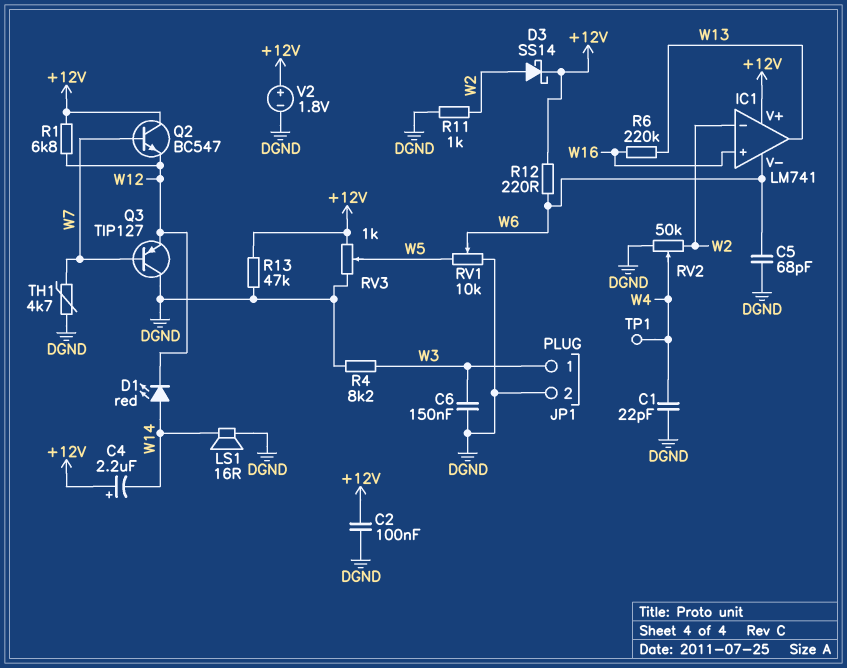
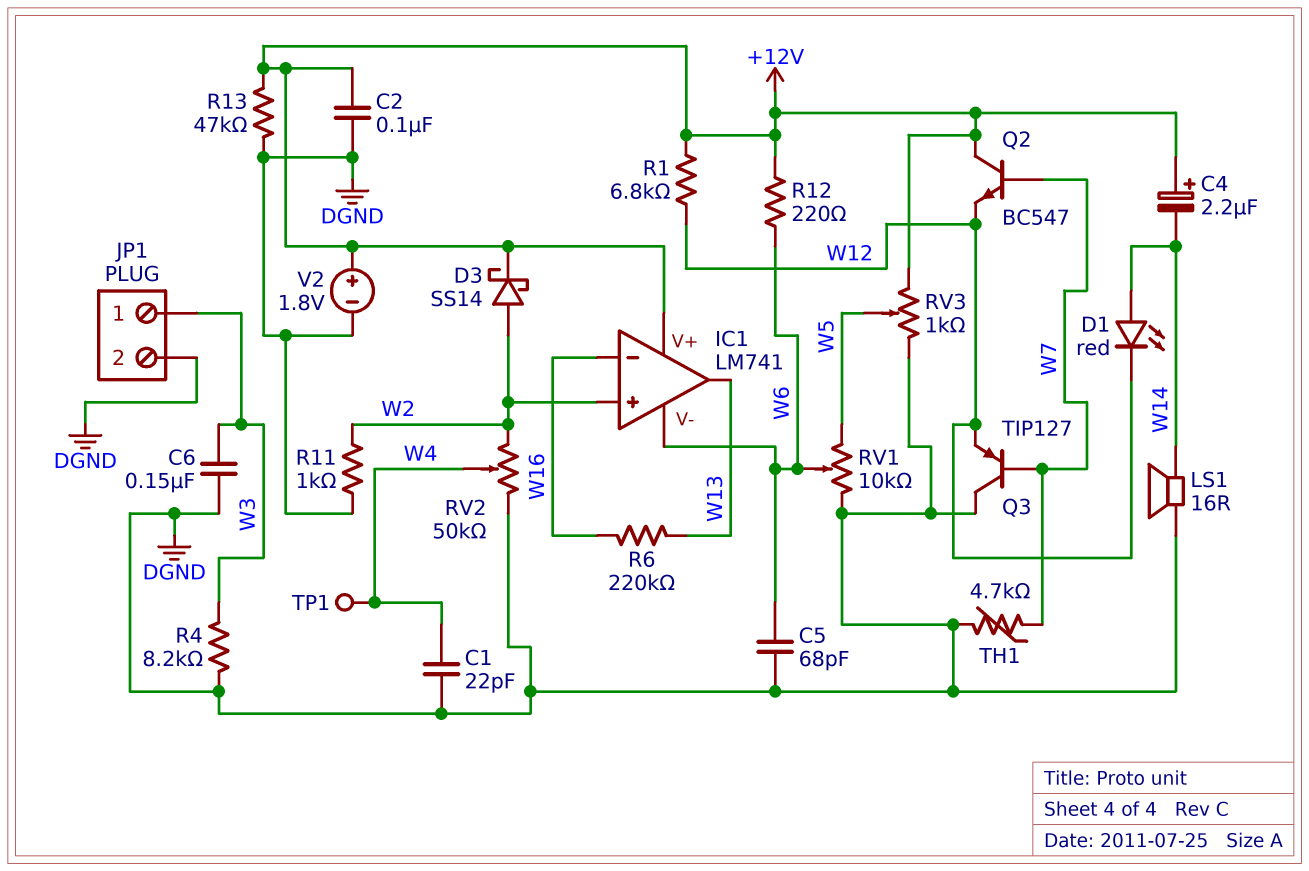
IC1 pin in+: W16 -> W2
IC1 pin in-: W2 -> W16

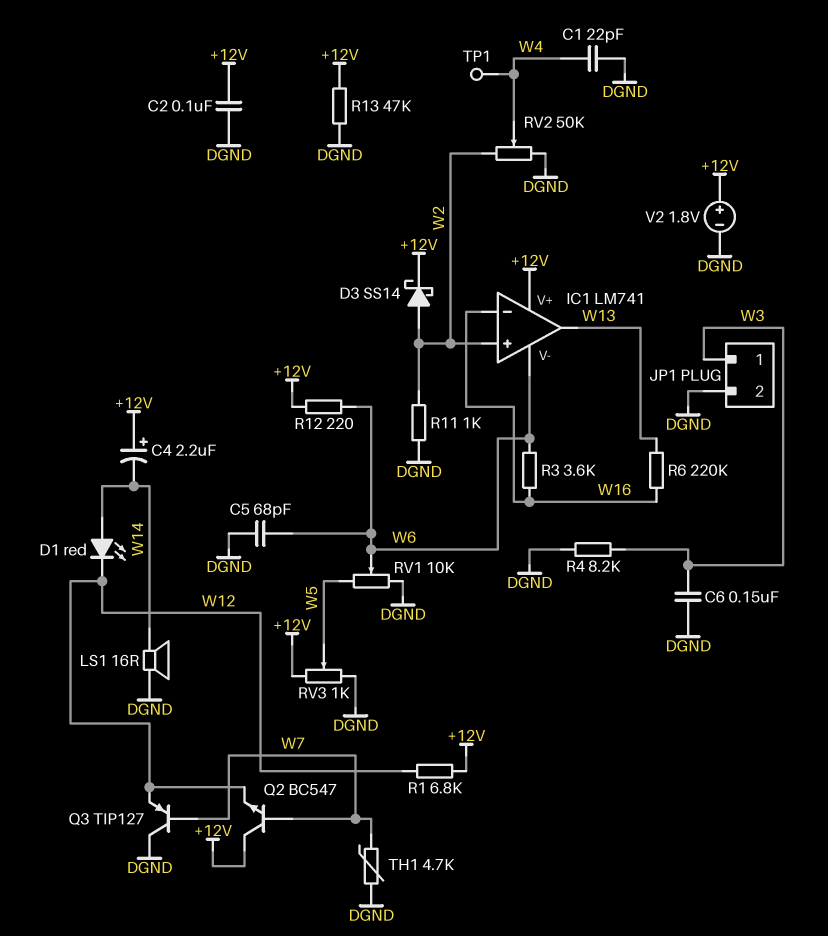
R3: none -> 3.6k (W6, W16)

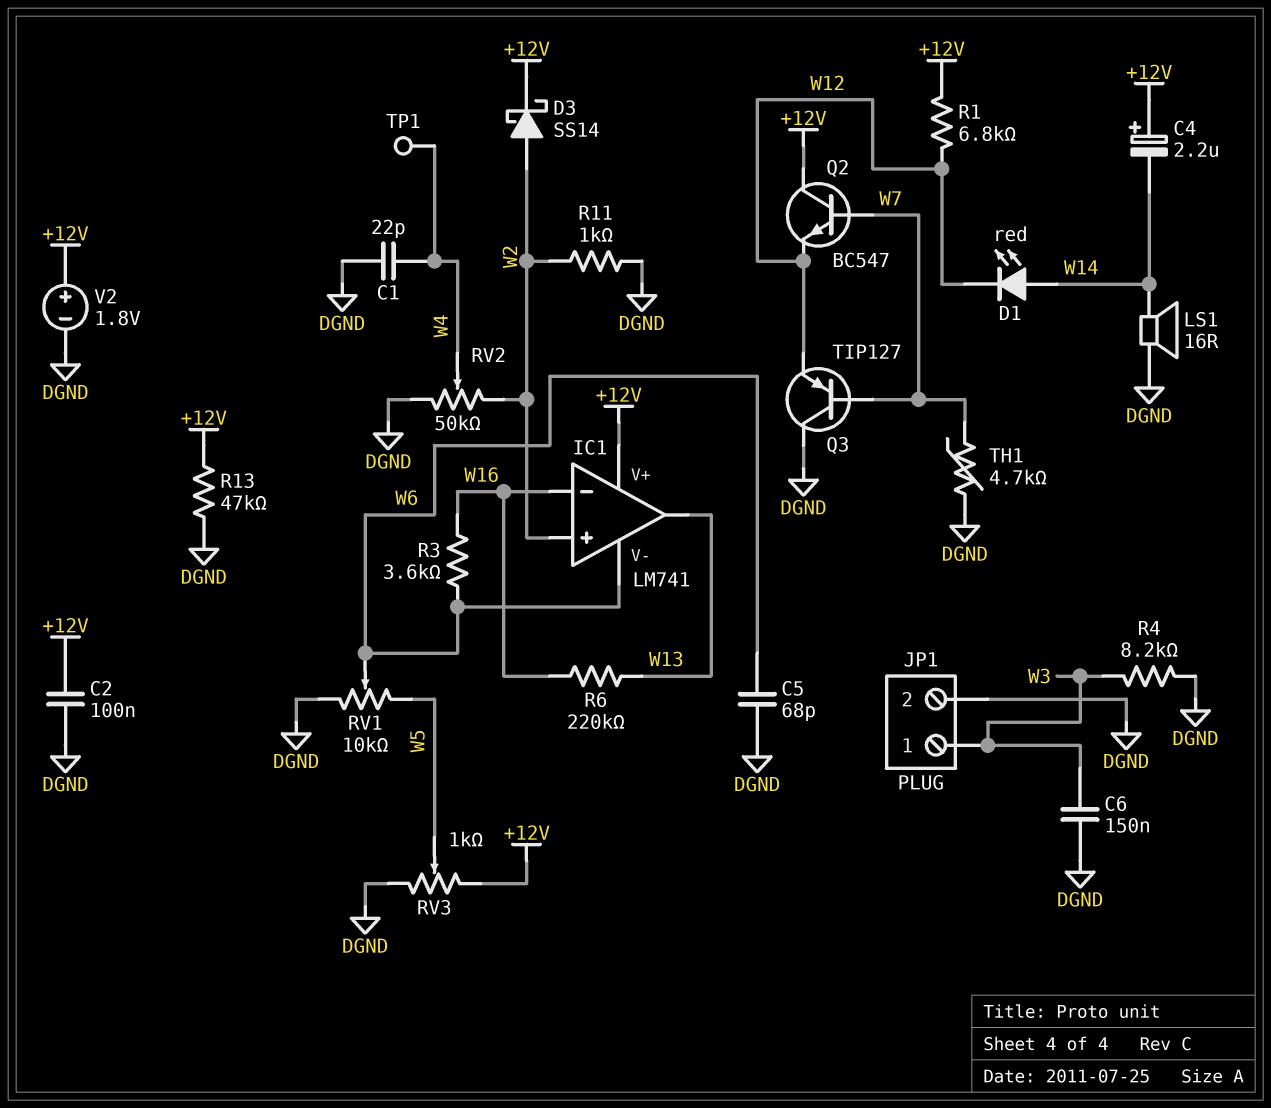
R12: 220 (+12V, W6) -> none

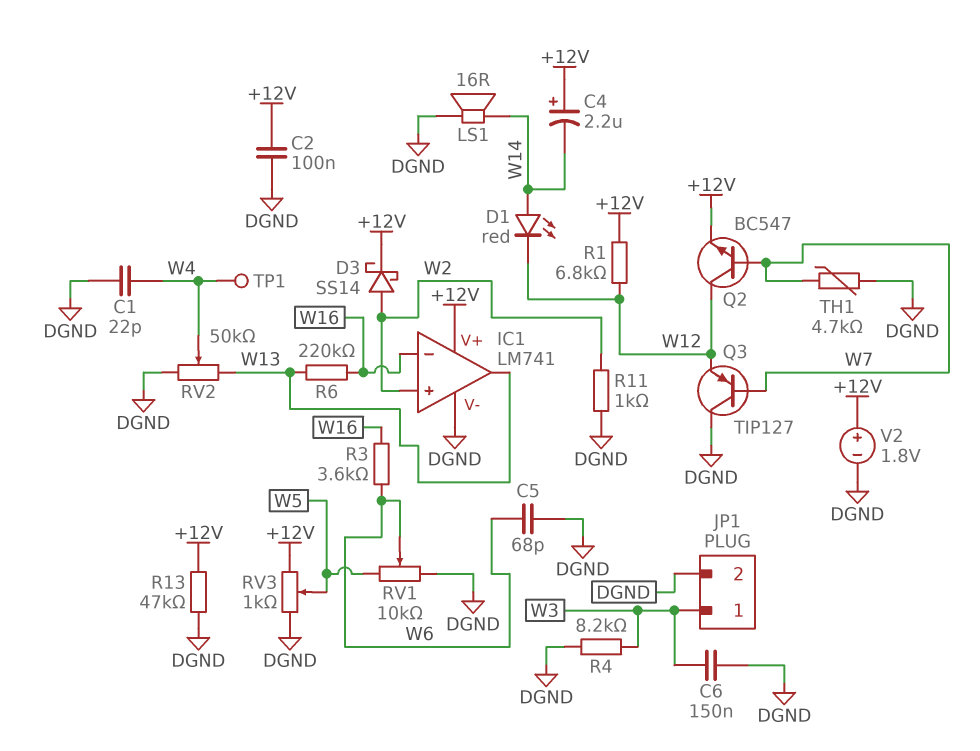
IC1 pin V-: W6 -> DGND
Q2: NPN BC547 (B W7, C +12V, E W12) -> NPN BC547 (B W7, C W12, E +12V)
RV2: 50k (DGND, W2, wiper W4) -> 50k (DGND, W13, wiper W4)

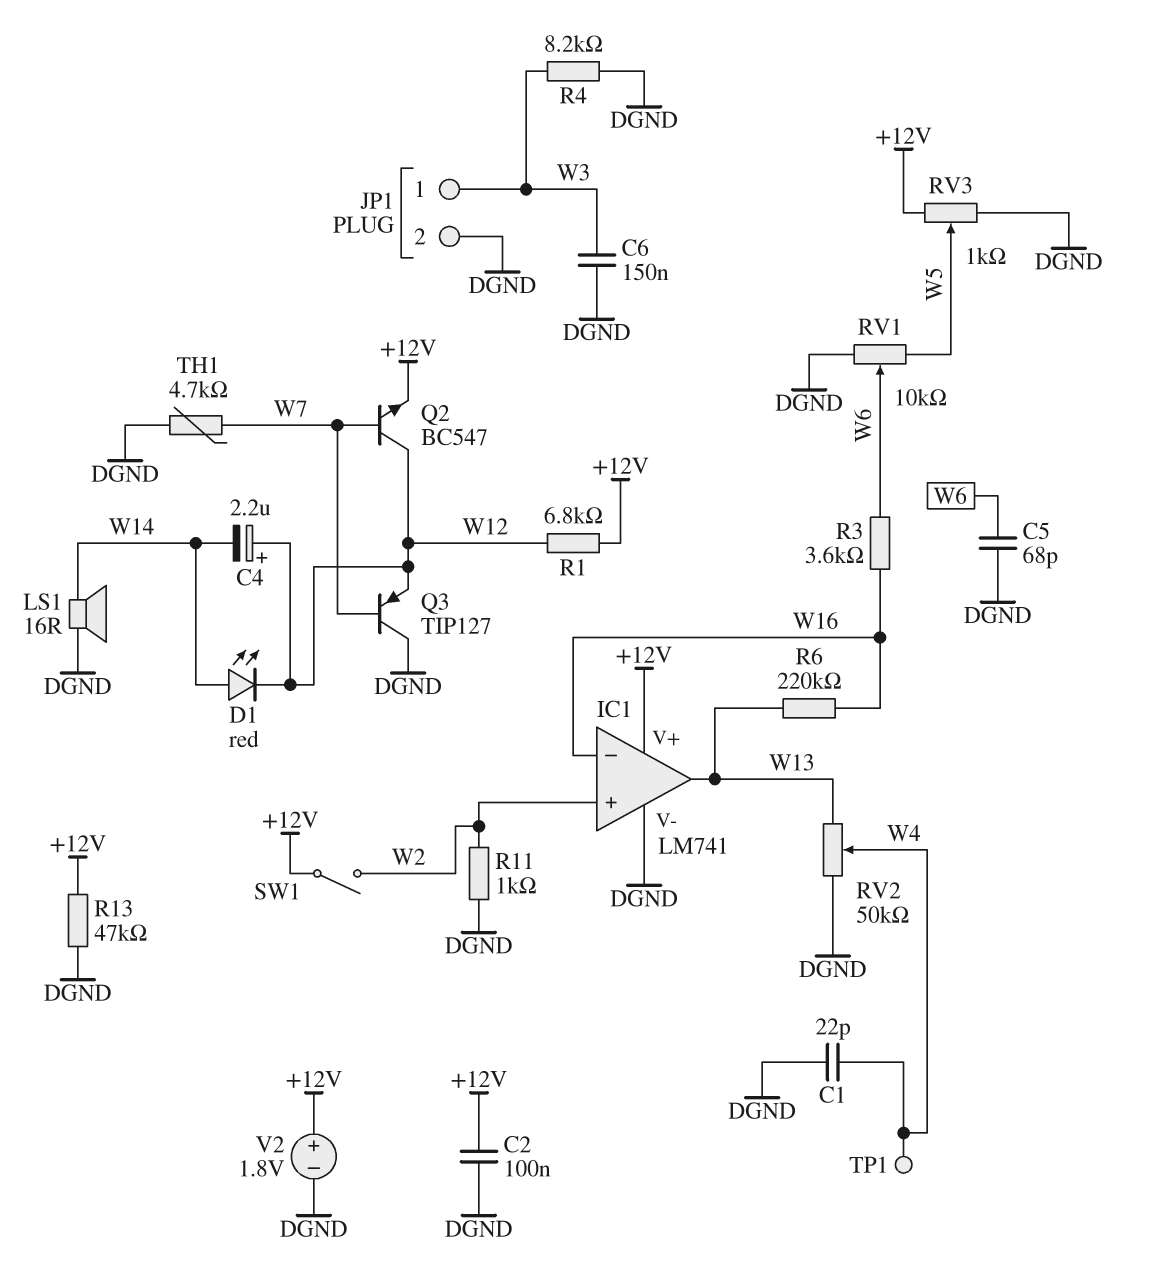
C4: 2.2uF (plus +12V, minus W14) -> 2.2uF (plus W12, minus W14)
D3: schottky SS14 (A W2, K +12V) -> none
SW1: none -> switch (+12V, W2)

